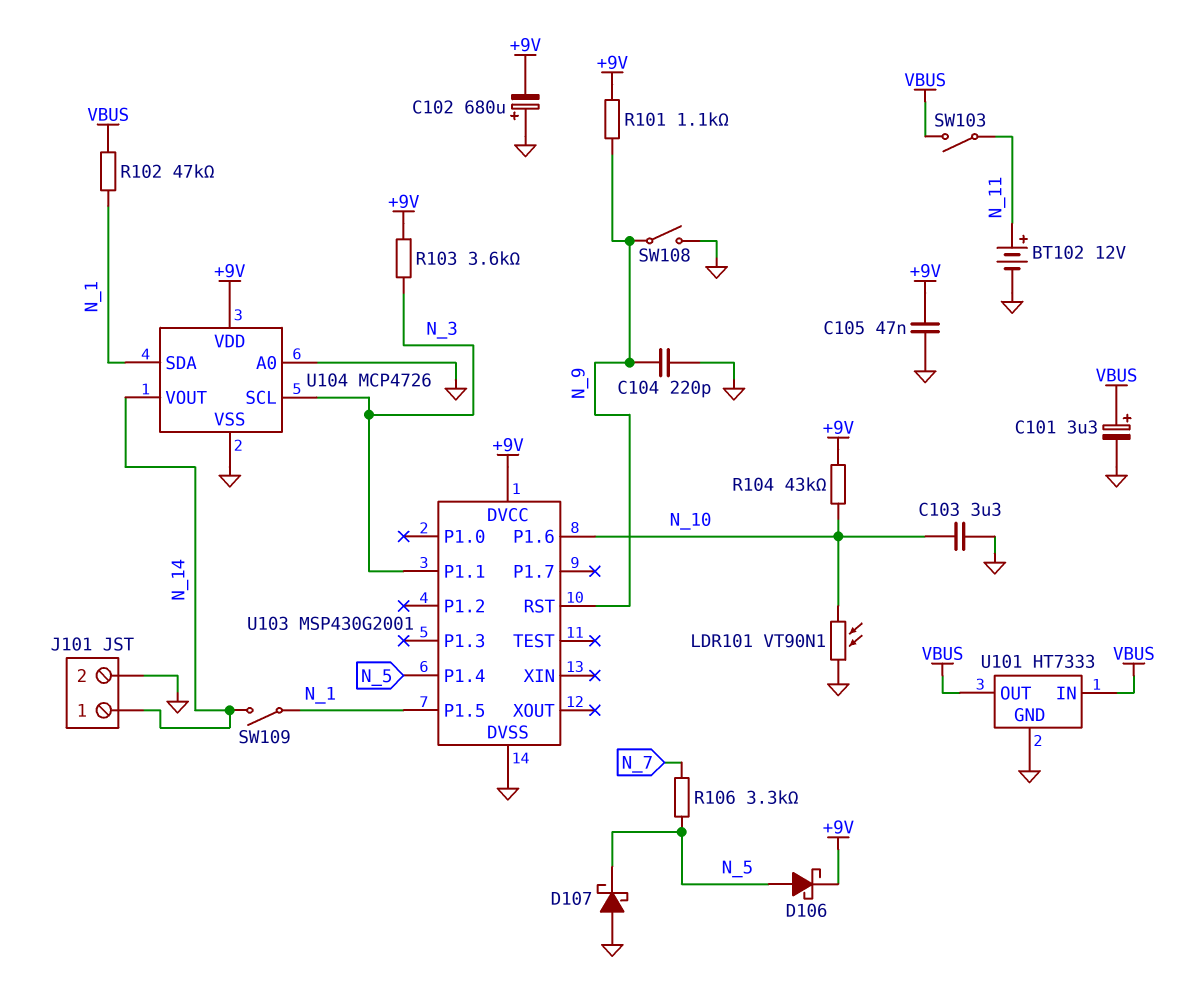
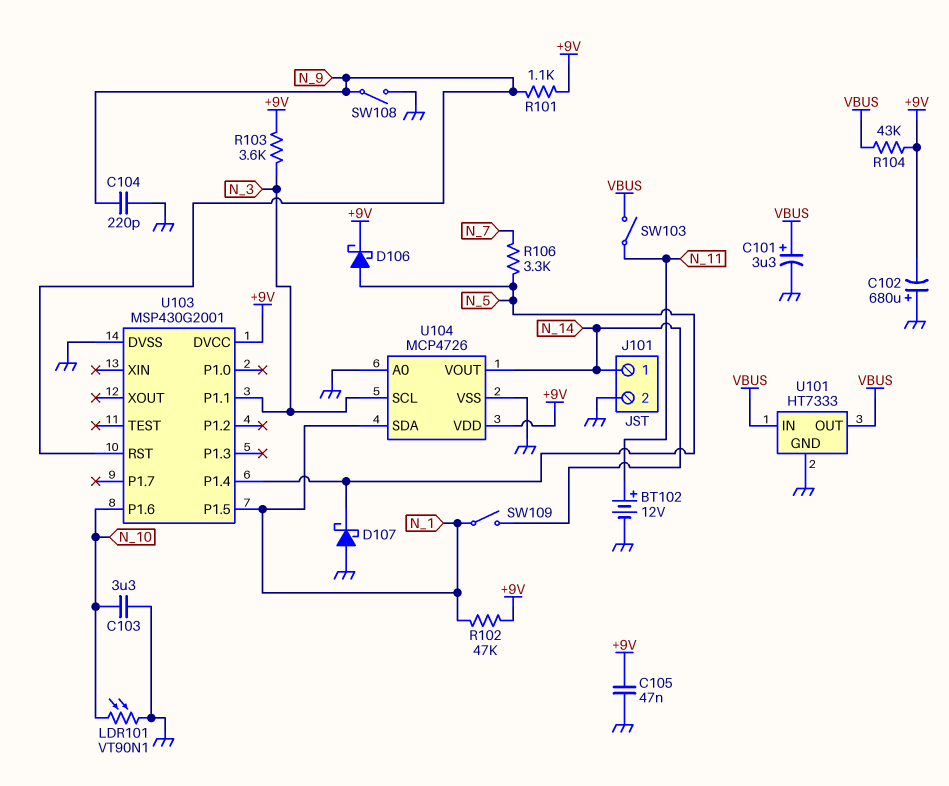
R102: 47k (N_1, VBUS) -> 47k (+9V, N_1)
R104: 43k (+9V, N_10) -> 43k (+9V, VBUS)

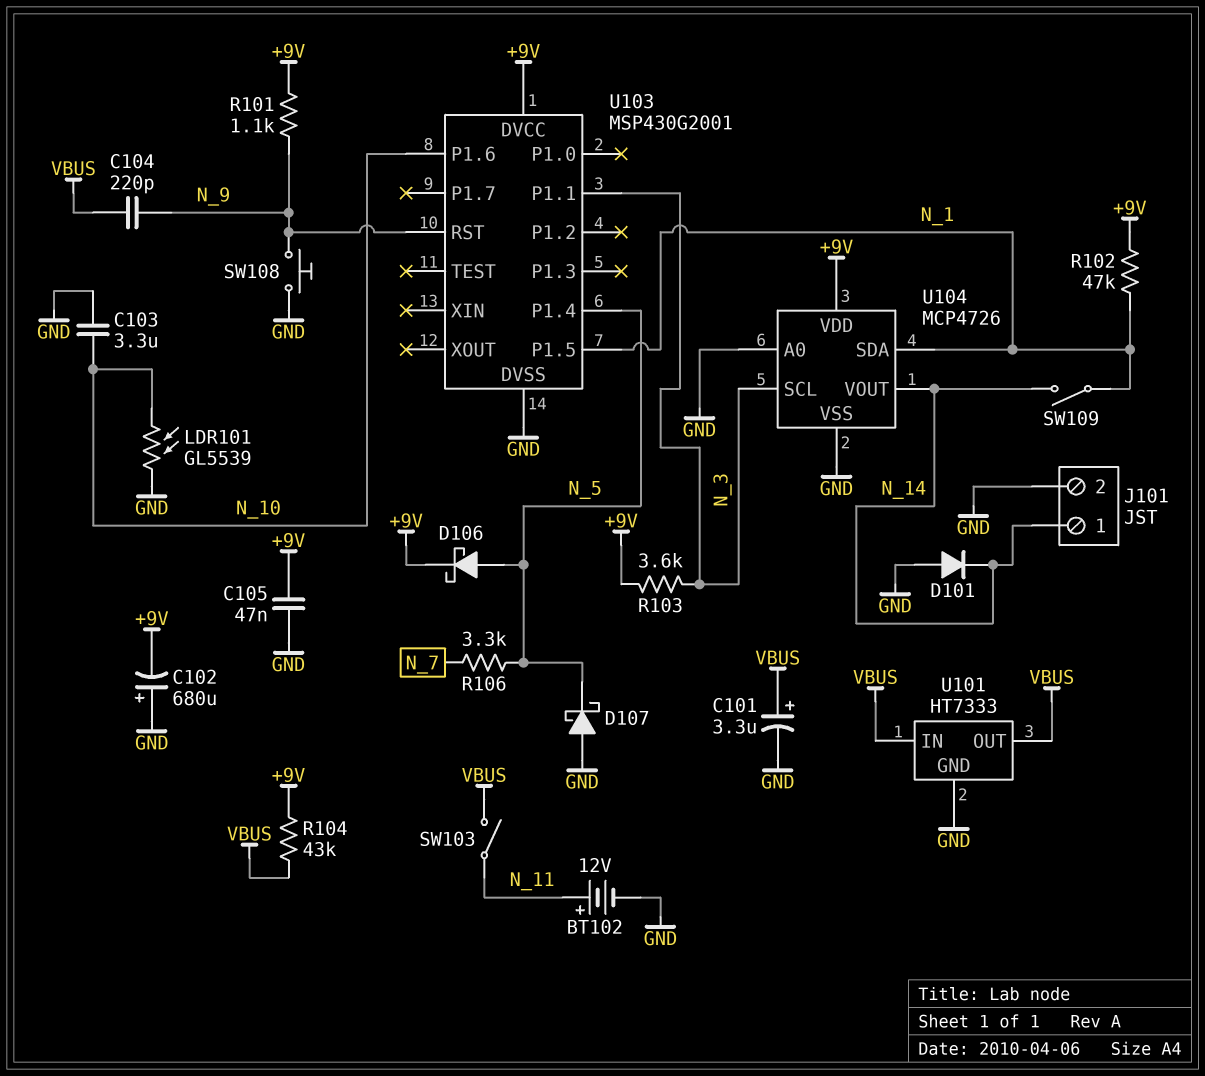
C104: 220pF (GND, N_9) -> 220pF (N_9, VBUS)
D101: none -> diode (A GND, K N_14)
LDR101: VT90N1 (GND, N_10) -> GL5539 (GND, N_10)
SW108: switch (GND, N_9) -> button (GND, N_9)

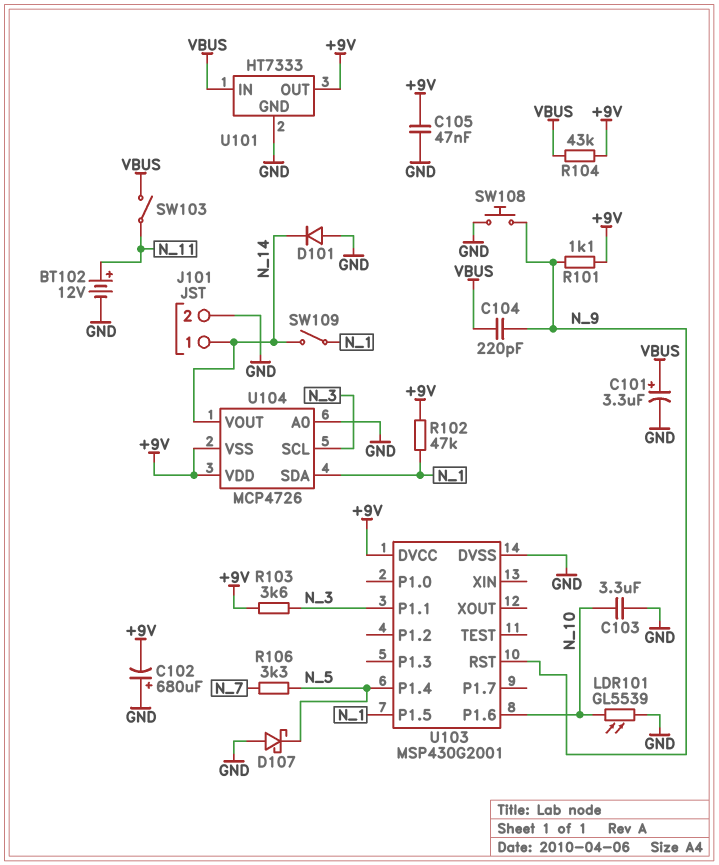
D106: schottky (A N_5, K +9V) -> none
U101 pin OUT: VBUS -> +9V
U104 pin VSS: GND -> +9V

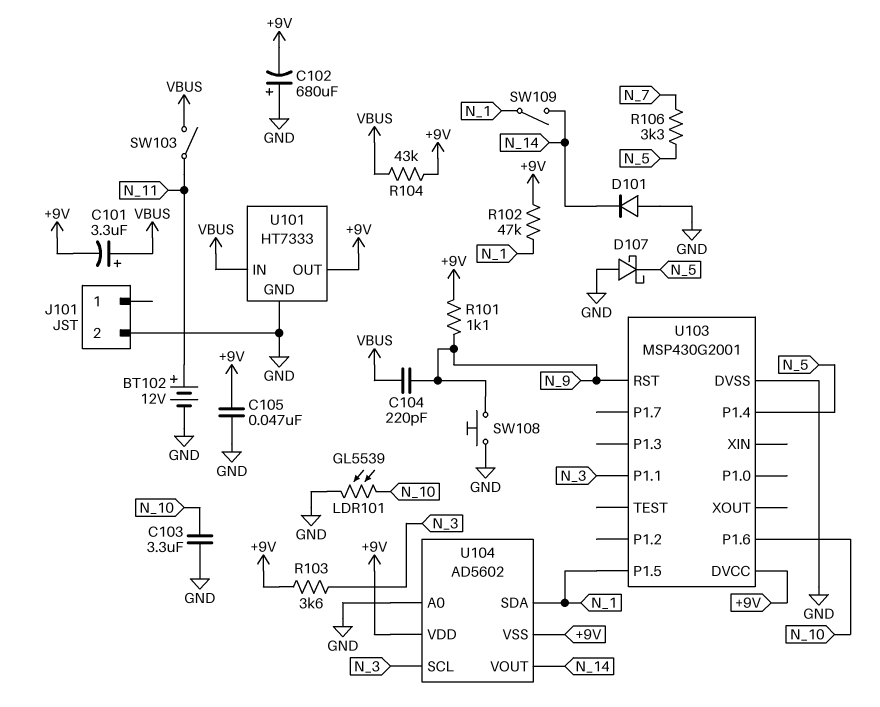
C101: 3.3uF (plus VBUS, minus GND) -> 3.3uF (plus VBUS, minus +9V)
J101 pin 1: N_14 -> none
U104: MCP4726 -> AD5602

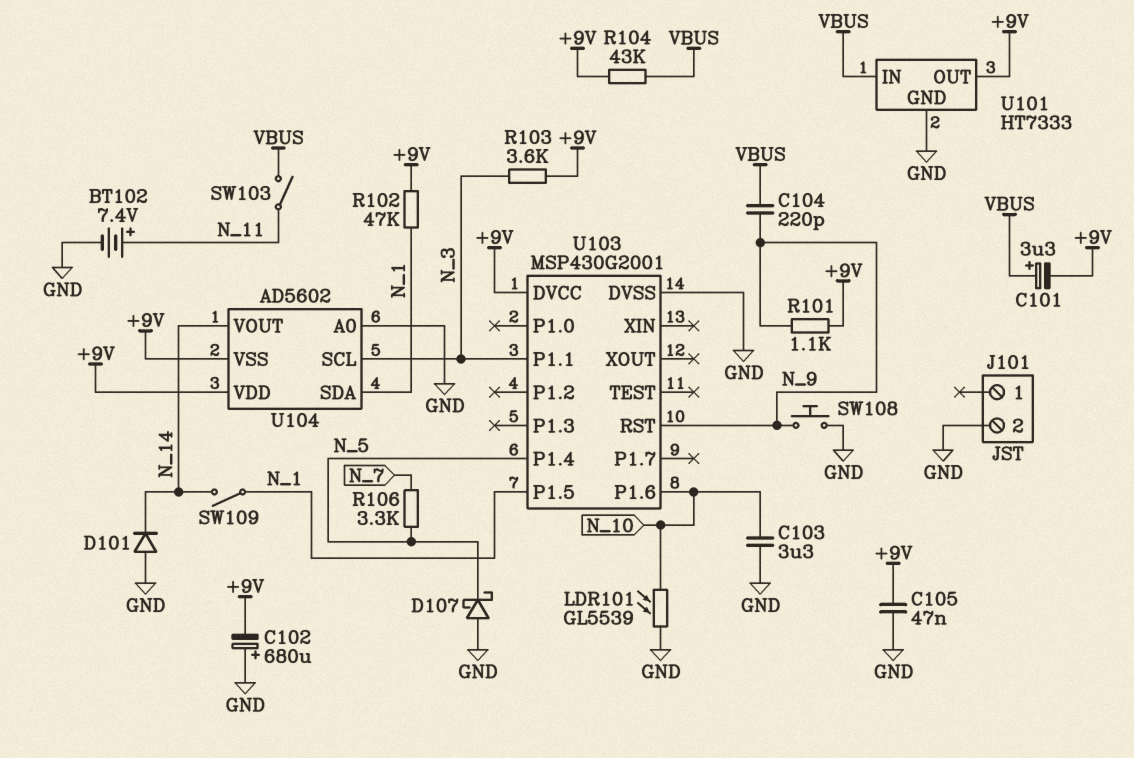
BT102: 12V (plus N_11, minus GND) -> 7.4V (plus N_11, minus GND)

